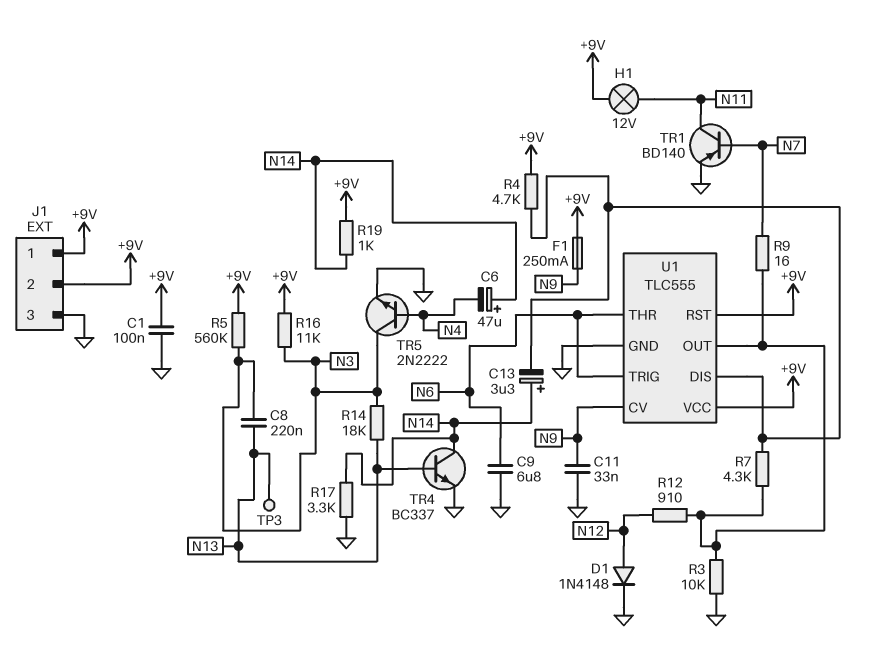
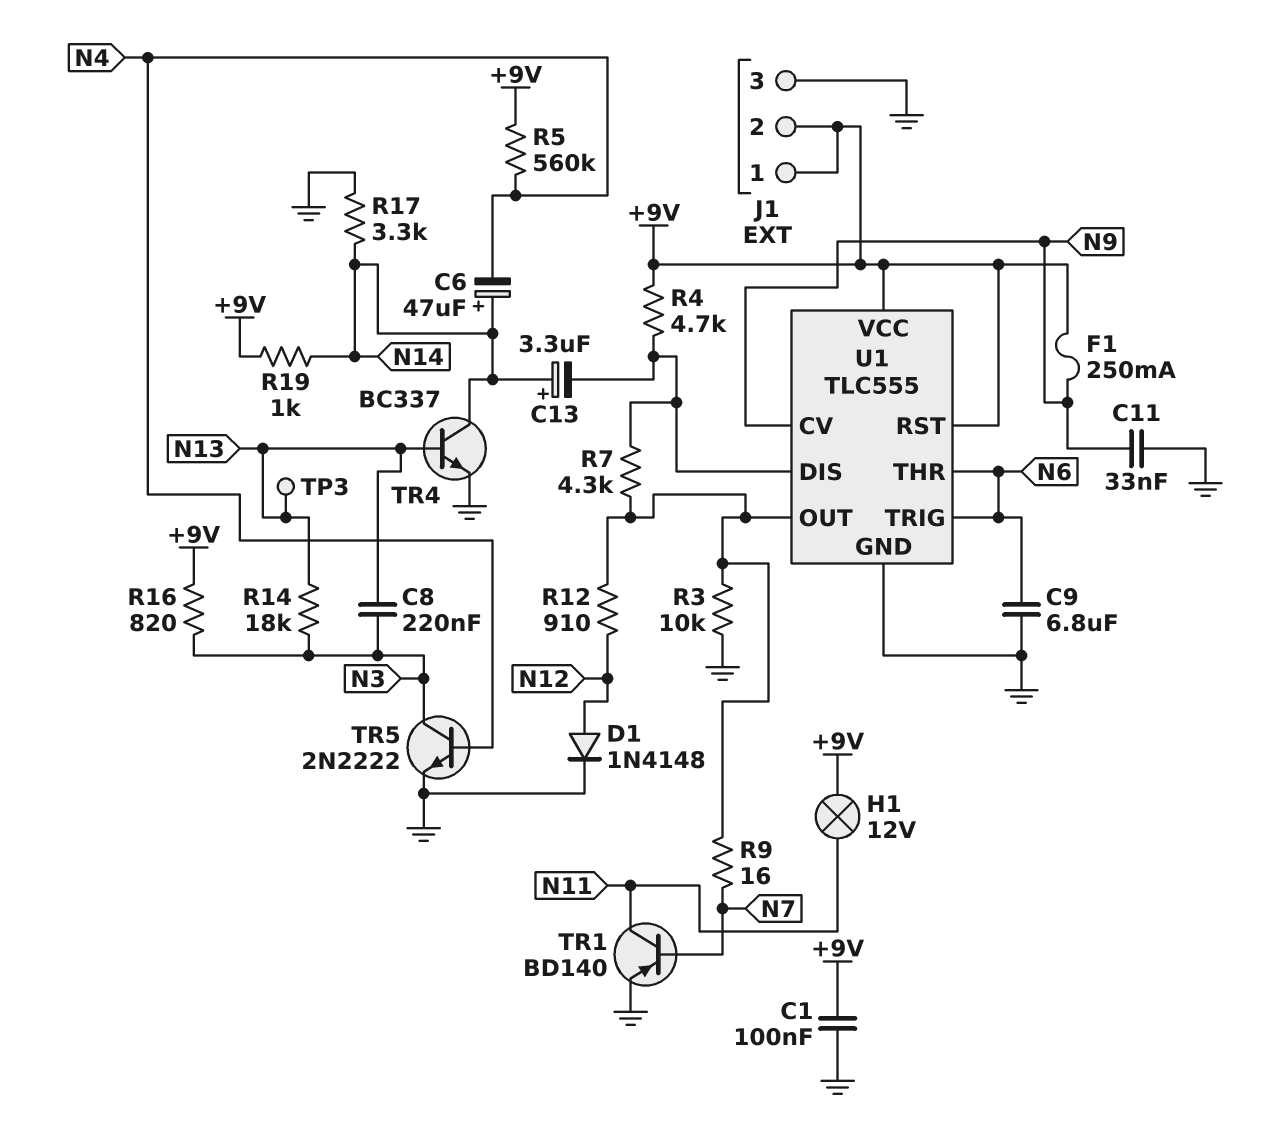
R5: 560k (+9V, N3) -> 560k (+9V, N4)
R16: 11k (+9V, N3) -> 820 (+9V, N3)

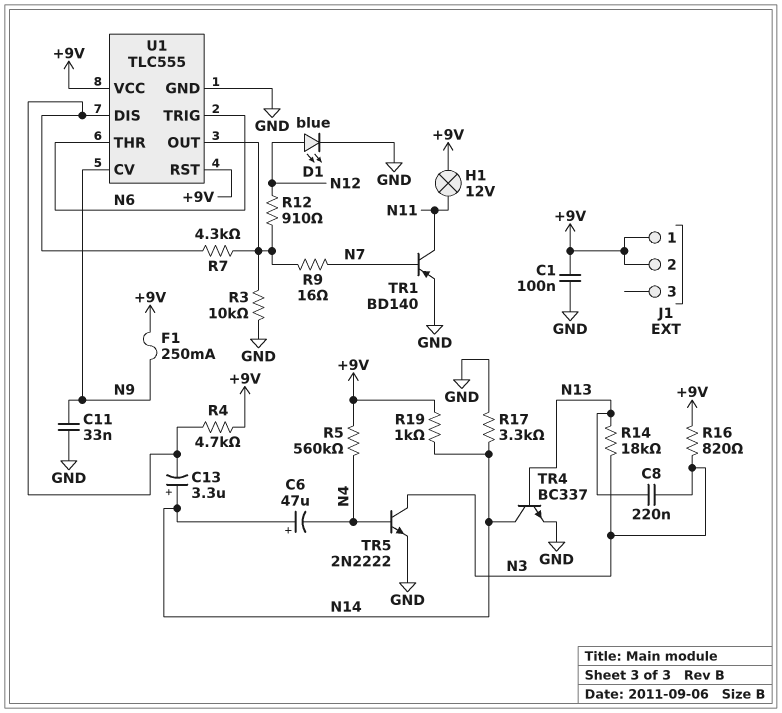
C9: 6.8uF (GND, N6) -> none
D1: diode 1N4148 (A N12, K GND) -> LED blue (A N12, K GND)
J1 pin 3: GND -> none
TP3: test point (N13) -> none

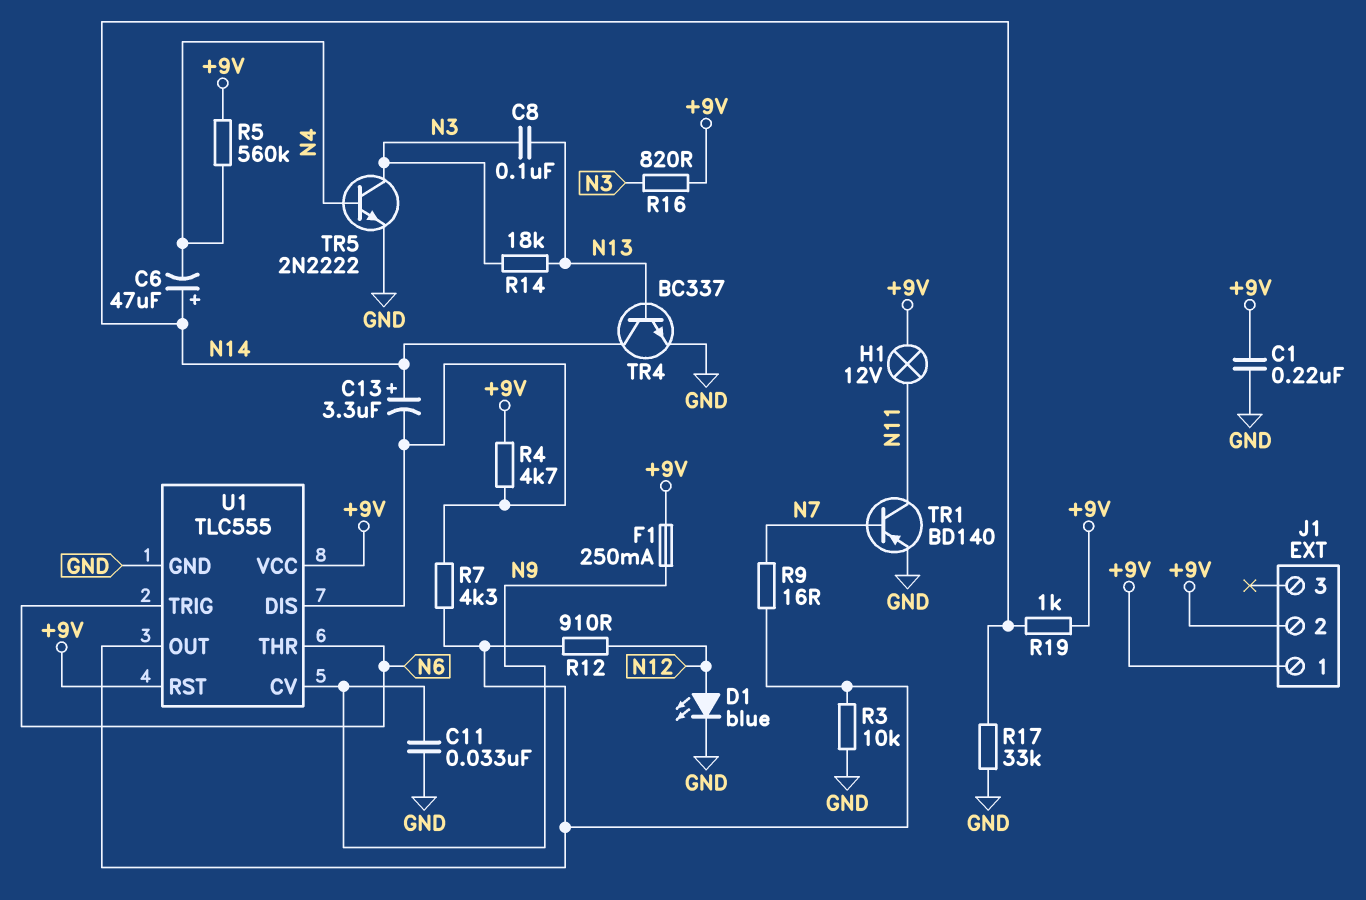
C1: 100nF (+9V, GND) -> 220nF (+9V, GND)
C8: 220nF (N3, N13) -> 100nF (N3, N13)
R17: 3.3k (GND, N14) -> 33k (GND, N14)

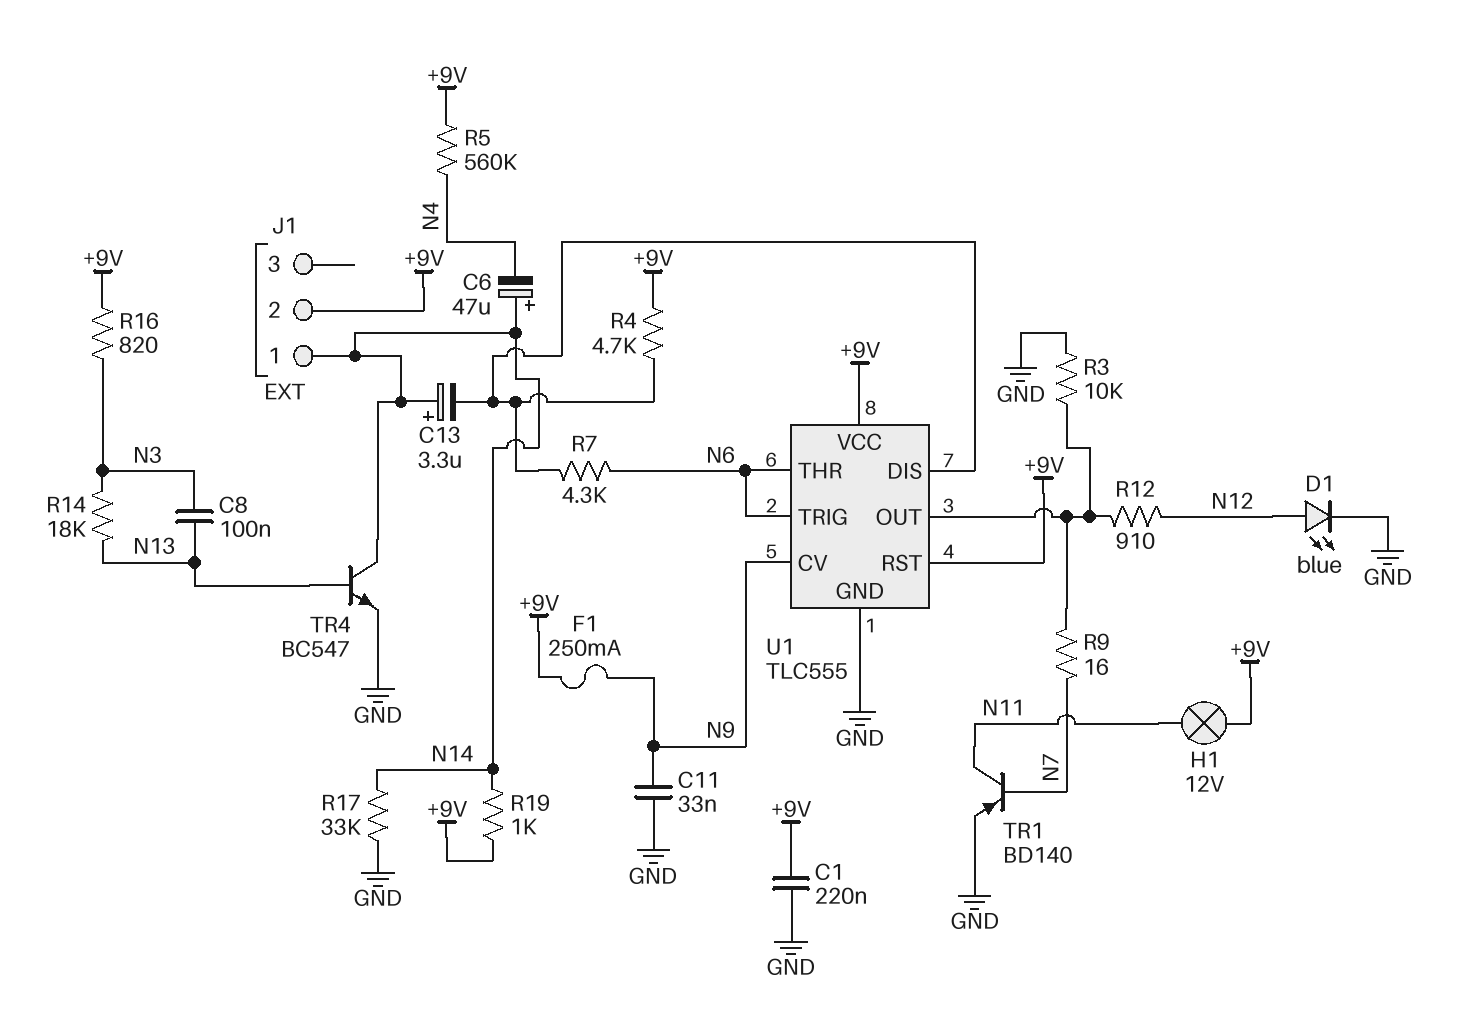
J1 pin 1: +9V -> N14
R7: 4.3k (U1/DIS, U1/OUT) -> 4.3k (N6, U1/DIS)
TR4: NPN BC337 (B N13, C N14, E GND) -> NPN BC547 (B N13, C N14, E GND)
TR5: NPN 2N2222 (B N4, C N3, E GND) -> none

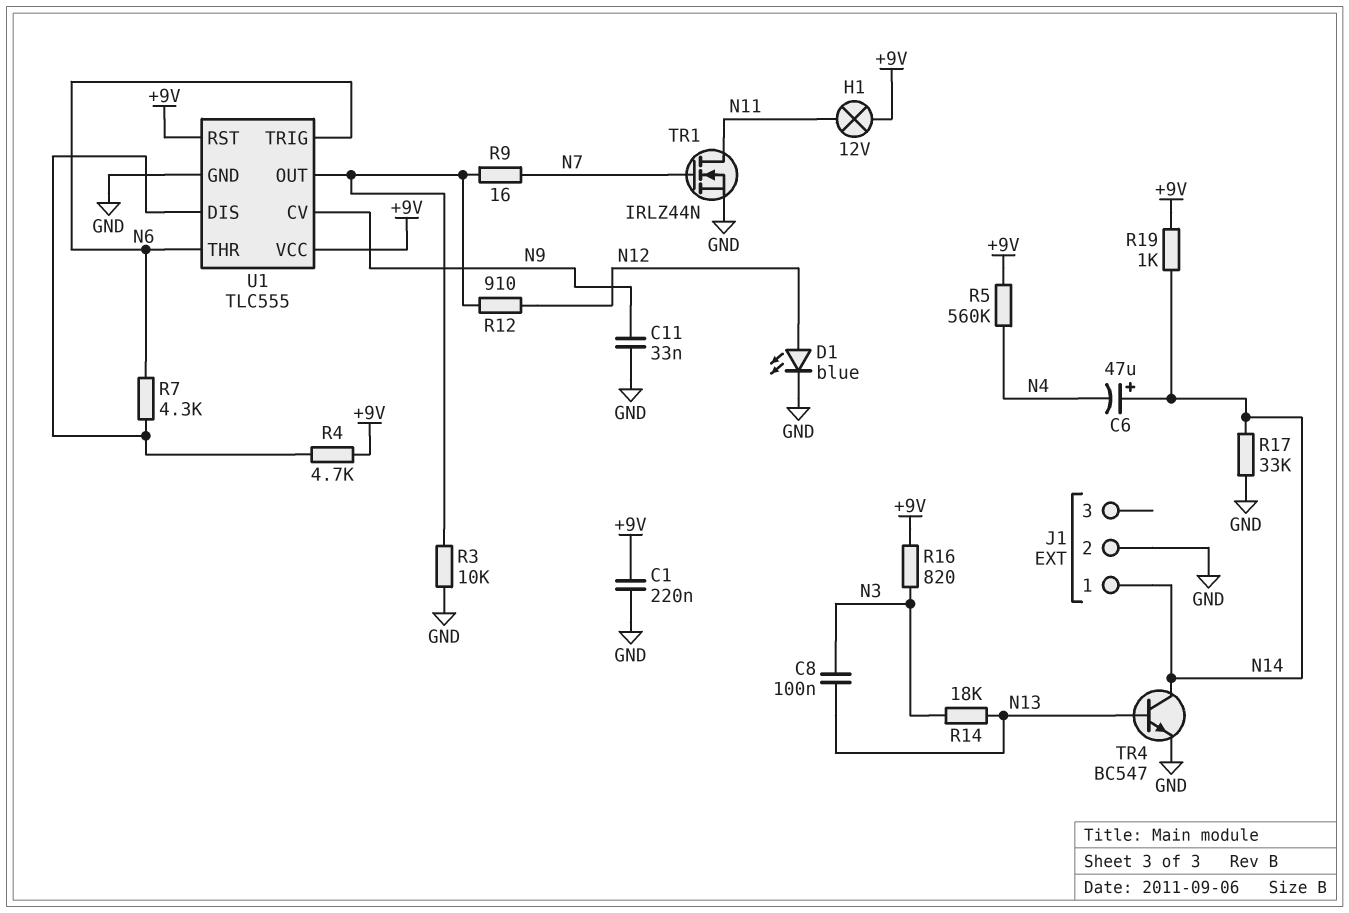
C13: 3.3uF (plus N14, minus U1/DIS) -> none
F1: 250mA (+9V, N9) -> none
J1 pin 2: +9V -> GND
TR1: PNP BD140 (B N7, C N11, E GND) -> NMOS IRLZ44N (G N7, D N11, S GND)

